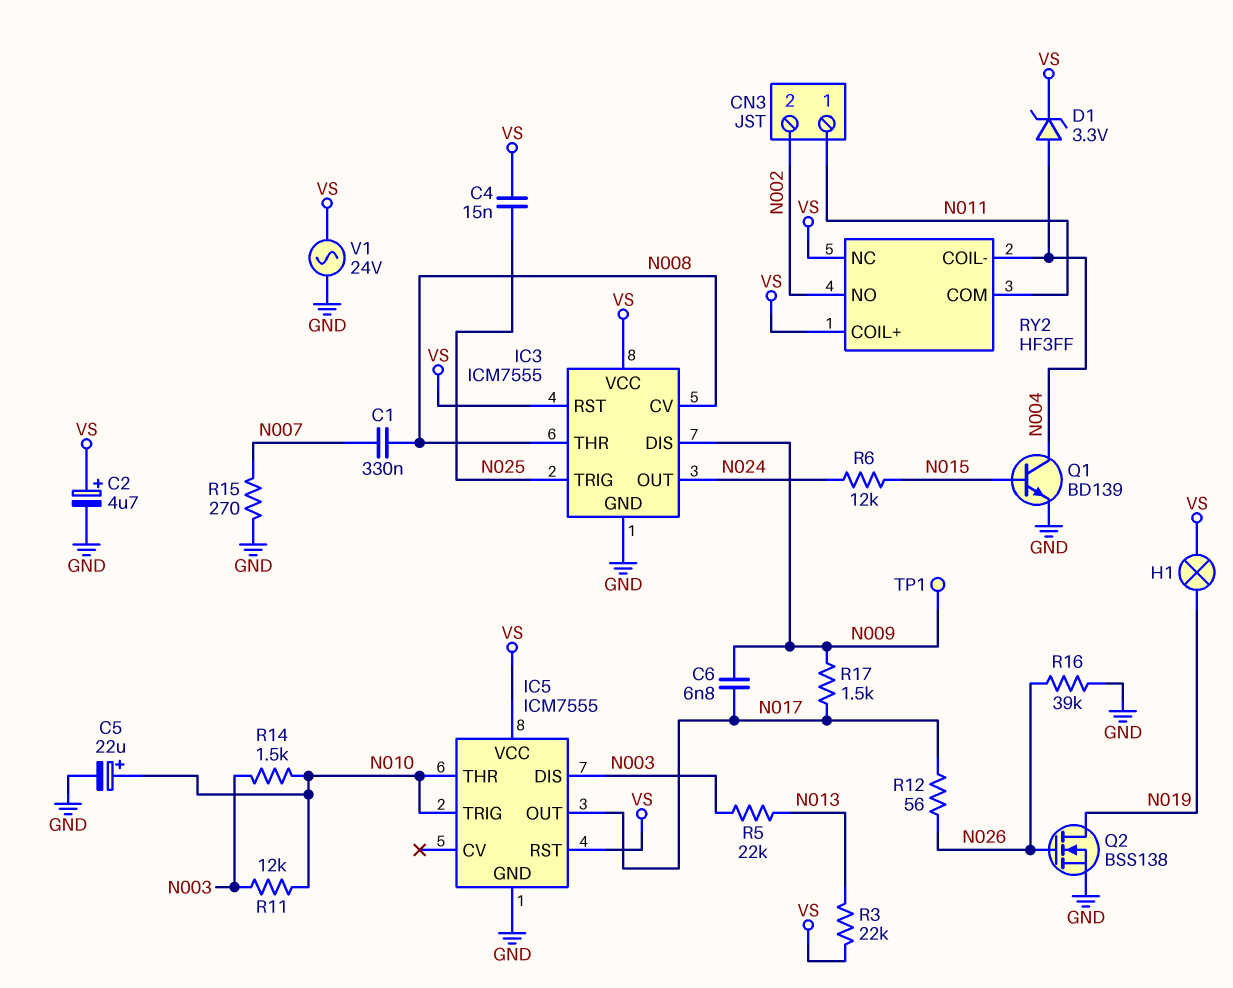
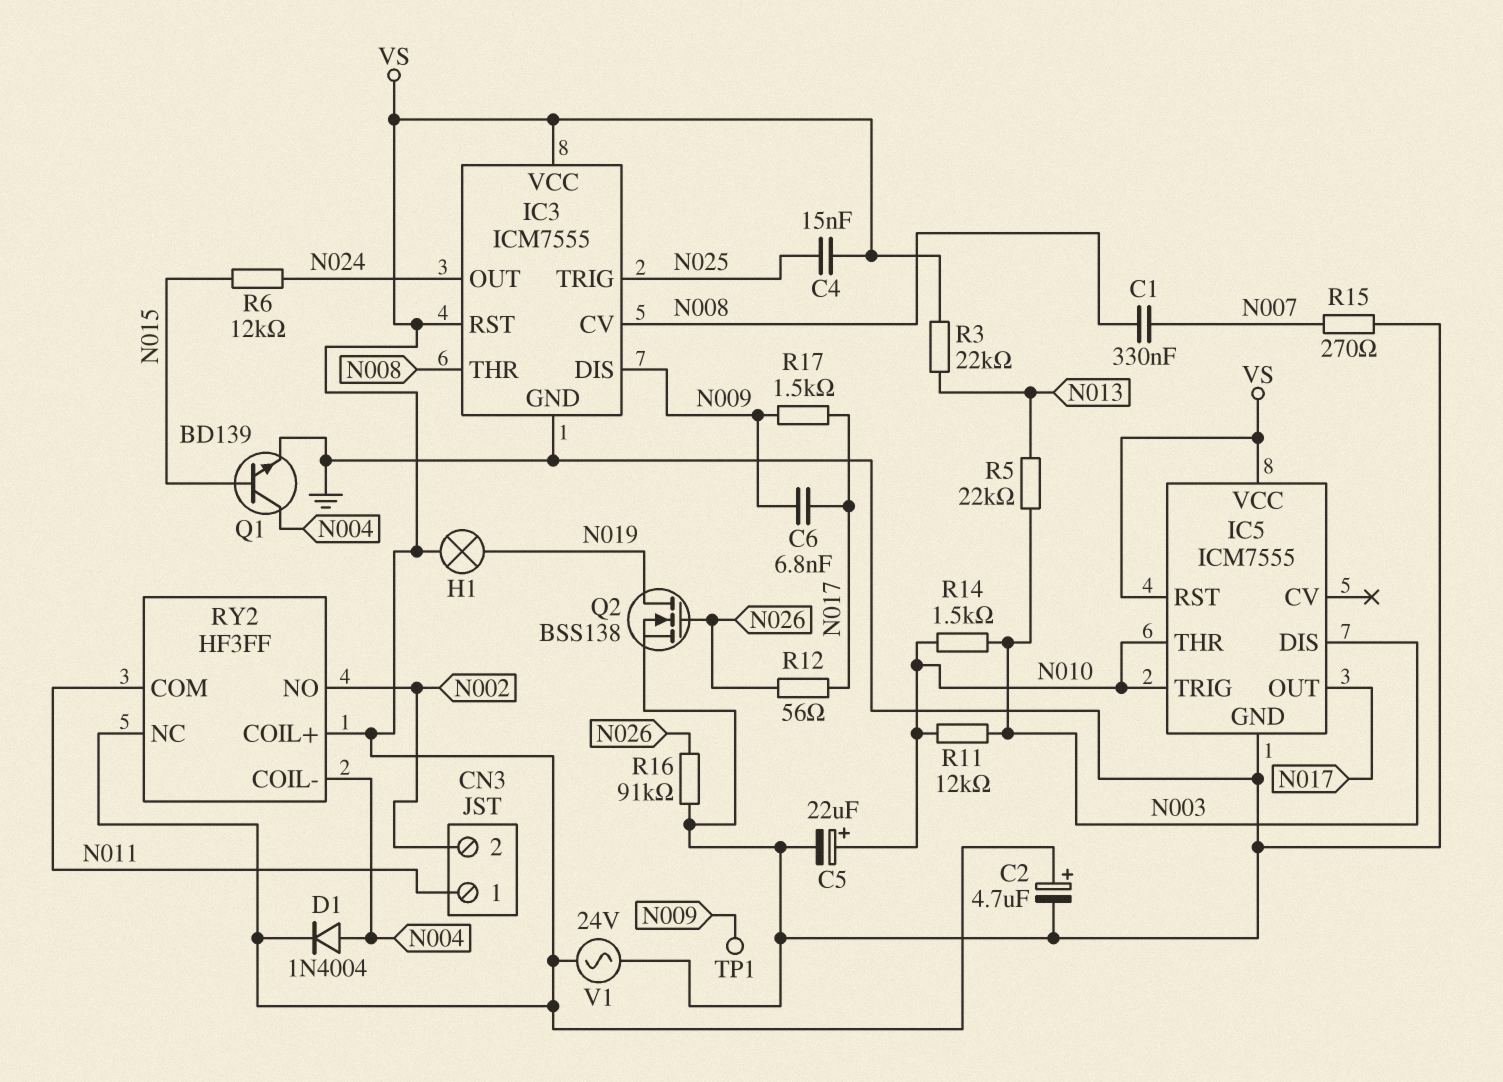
D1: zener 3.3V (A N004, K VS) -> diode 1N4004 (A N004, K VS)
R16: 39k (GND, N026) -> 91k (GND, N026)

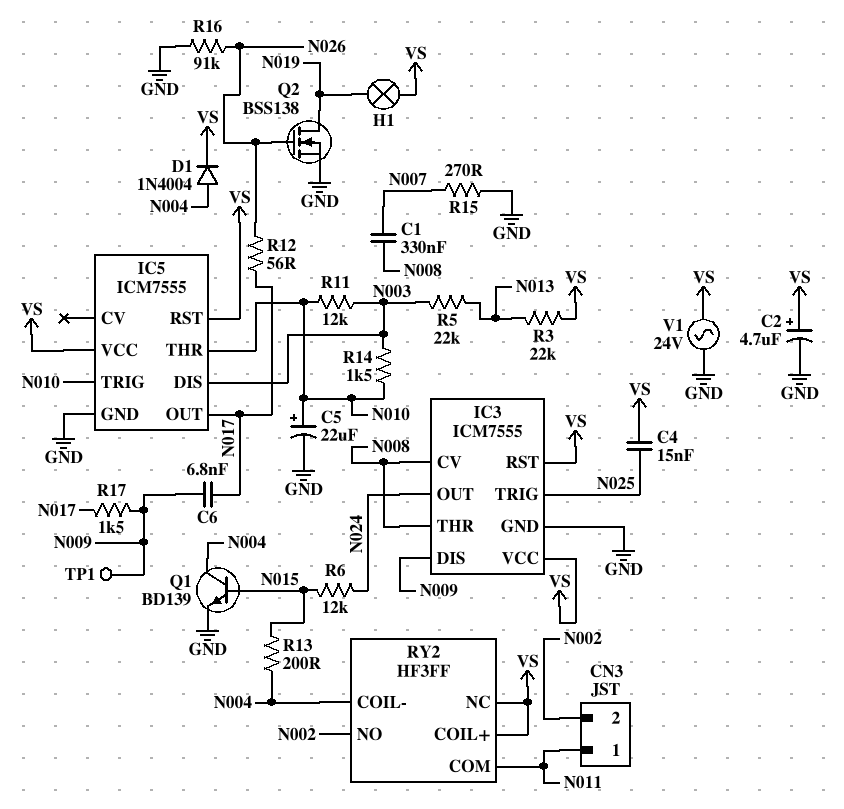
R13: none -> 200 (N004, N015)

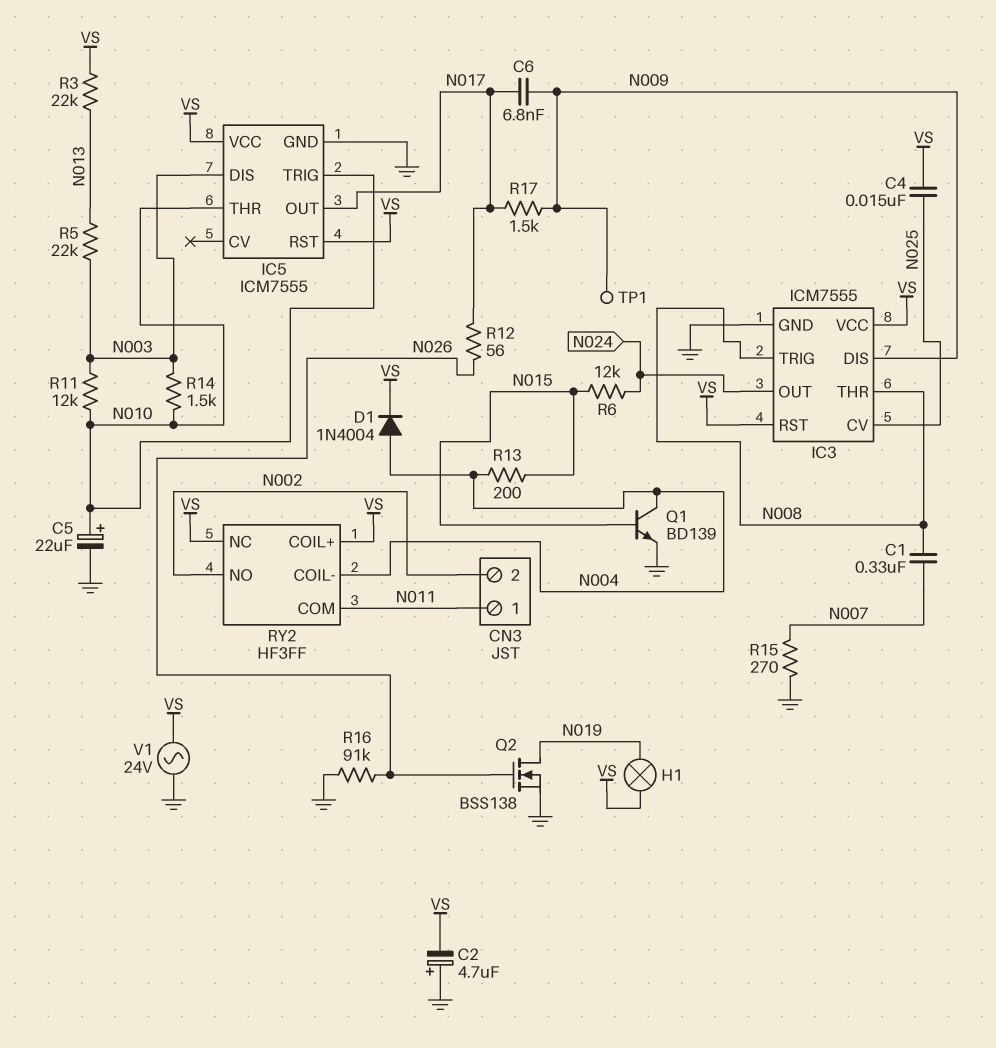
C2: 4.7uF (plus VS, minus GND) -> 4.7uF (plus GND, minus VS)
IC3 pin CV: N008 -> N025
IC3 pin TRIG: N025 -> N008

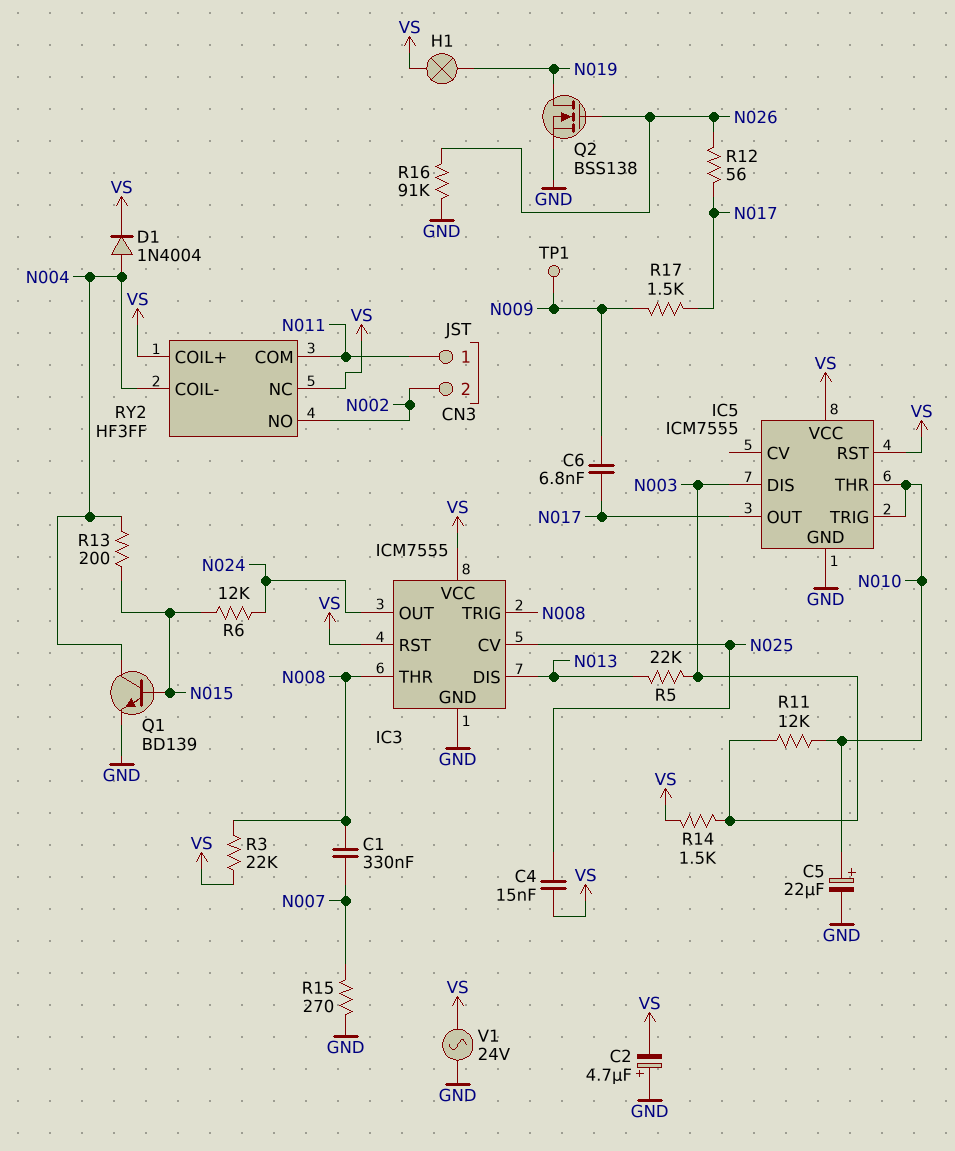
IC3 pin DIS: N009 -> N013
R3: 22k (N013, VS) -> 22k (N008, VS)
R14: 1.5k (N003, N010) -> 1.5k (N003, VS)

